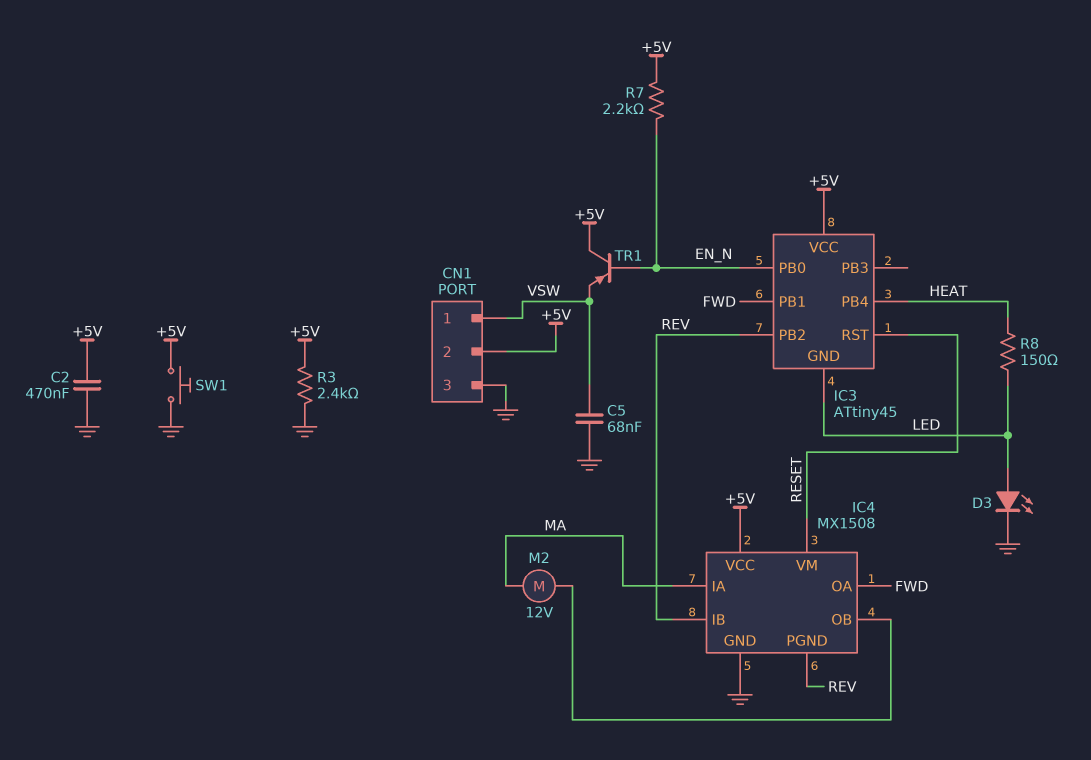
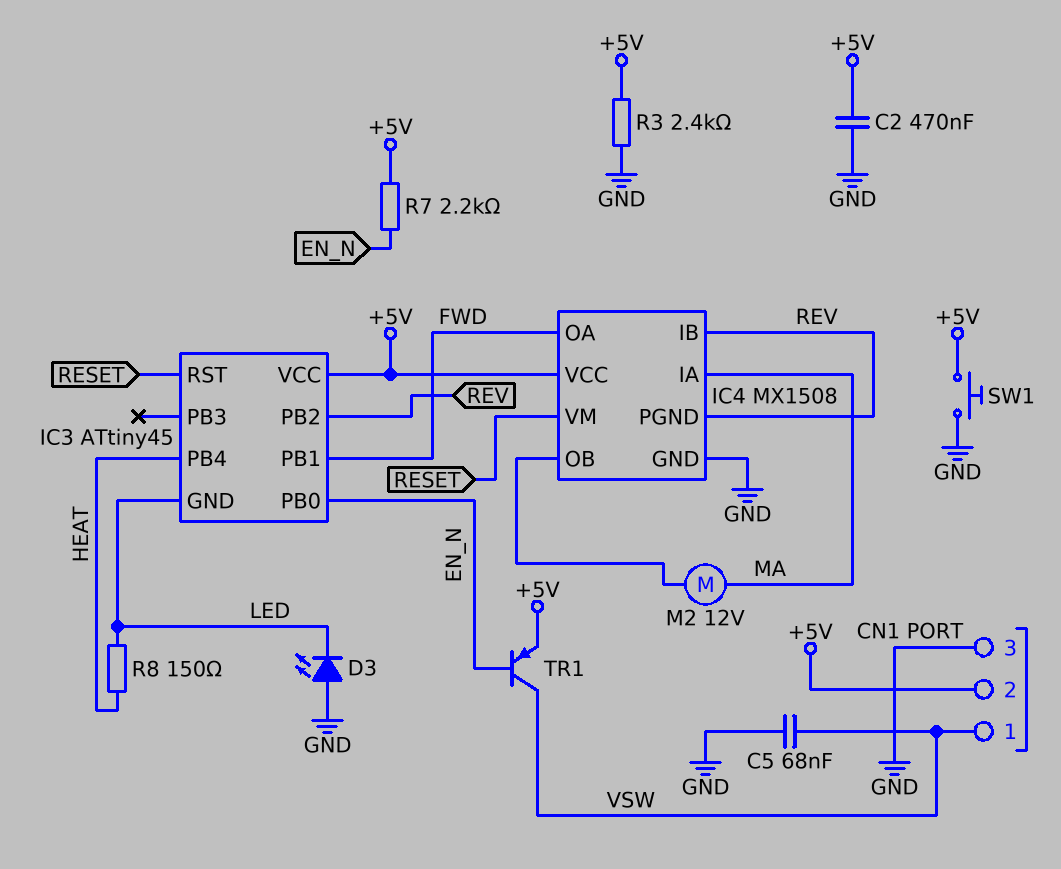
D3: LED (A LED, K GND) -> LED (A GND, K LED)
TR1: PNP (B EN_N, C +5V, E VSW) -> PNP (B EN_N, C VSW, E +5V)

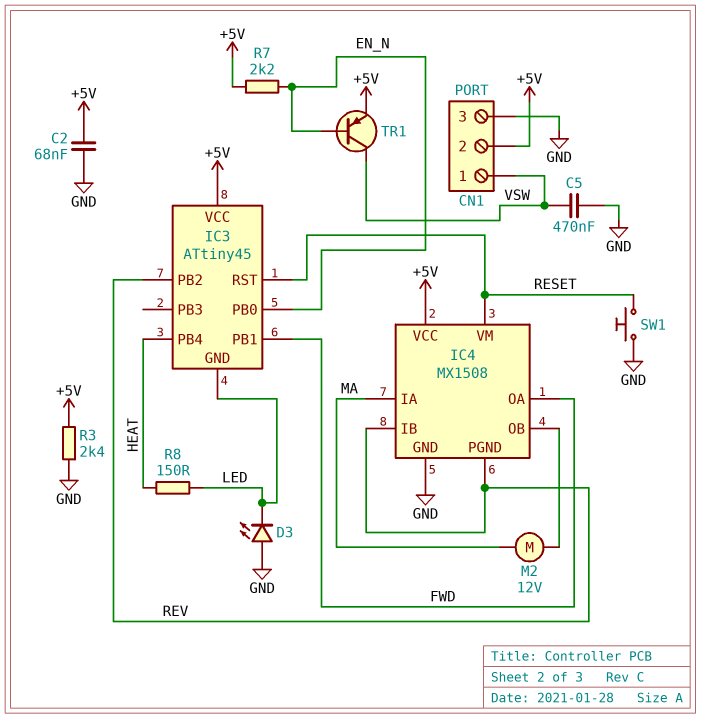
C2: 470nF (+5V, GND) -> 68nF (+5V, GND)
C5: 68nF (GND, VSW) -> 470nF (GND, VSW)
SW1: button (+5V, GND) -> button (GND, RESET)

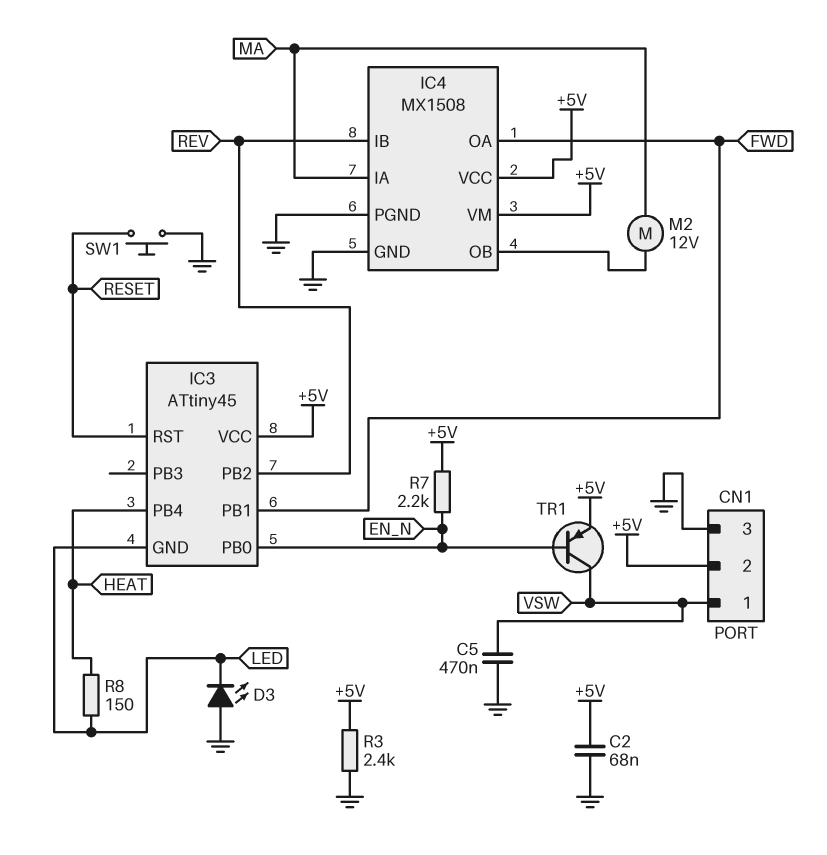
IC4 pin PGND: REV -> GND
IC4 pin VM: RESET -> +5V

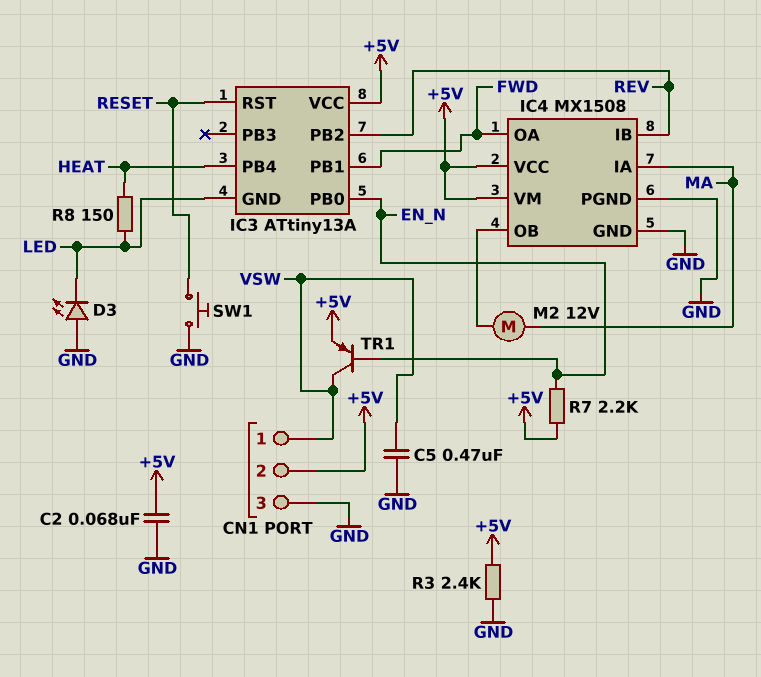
IC3: ATtiny45 -> ATtiny13A

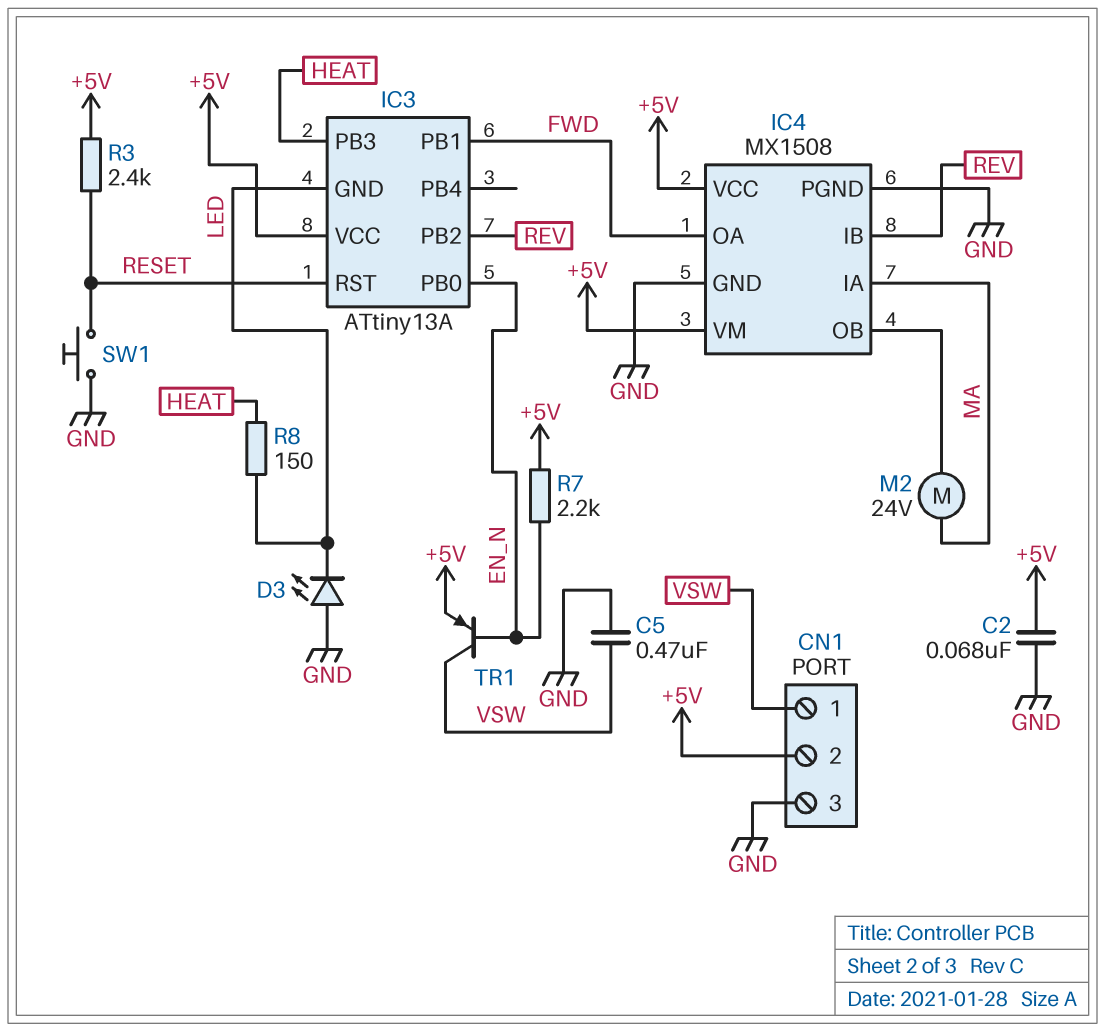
IC3 pin PB3: none -> HEAT
IC3 pin PB4: HEAT -> none
M2: motor 12V (IC4/OB, MA) -> motor 24V (IC4/OB, MA)
R3: 2.4k (+5V, GND) -> 2.4k (+5V, RESET)

